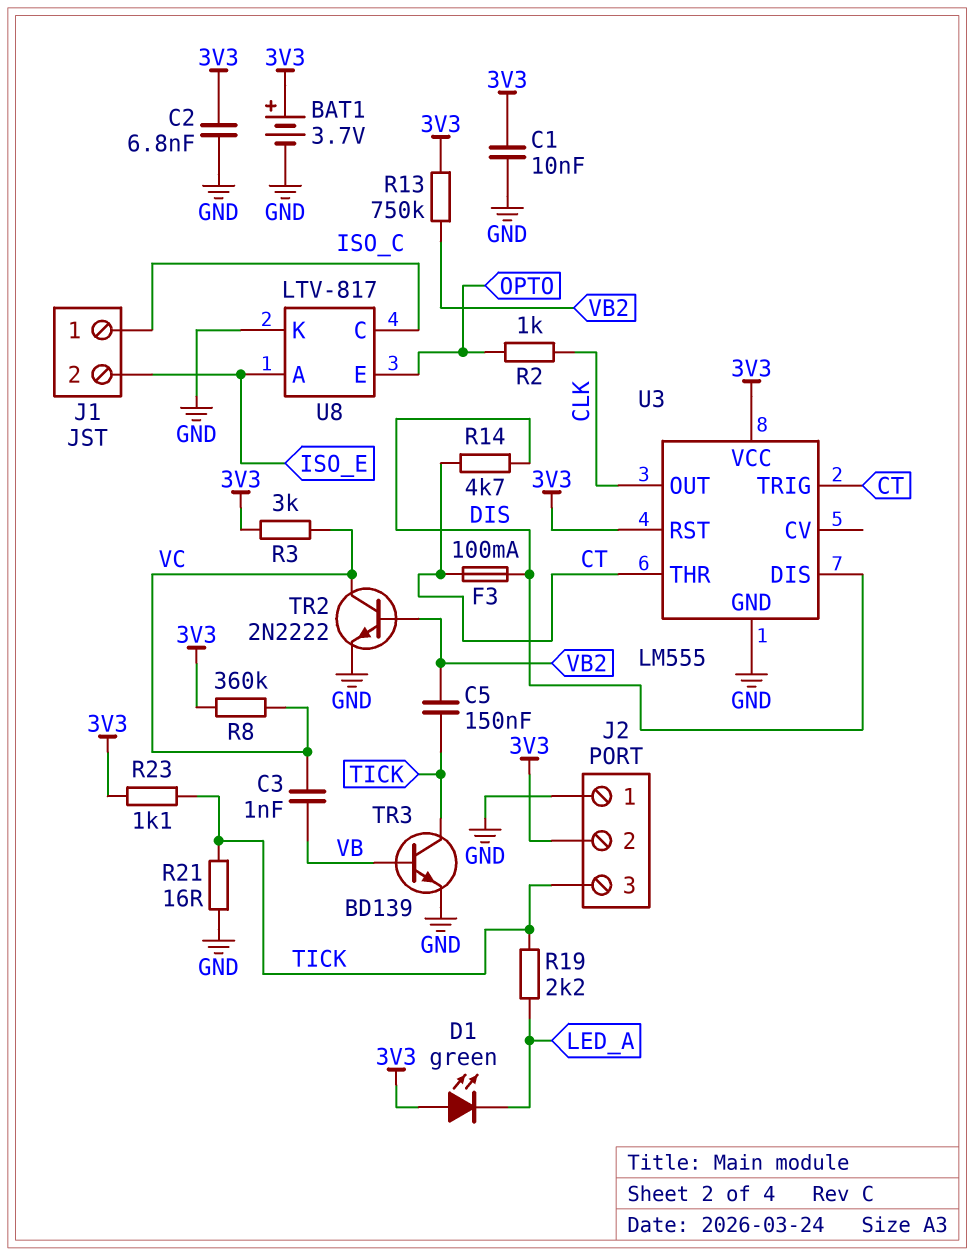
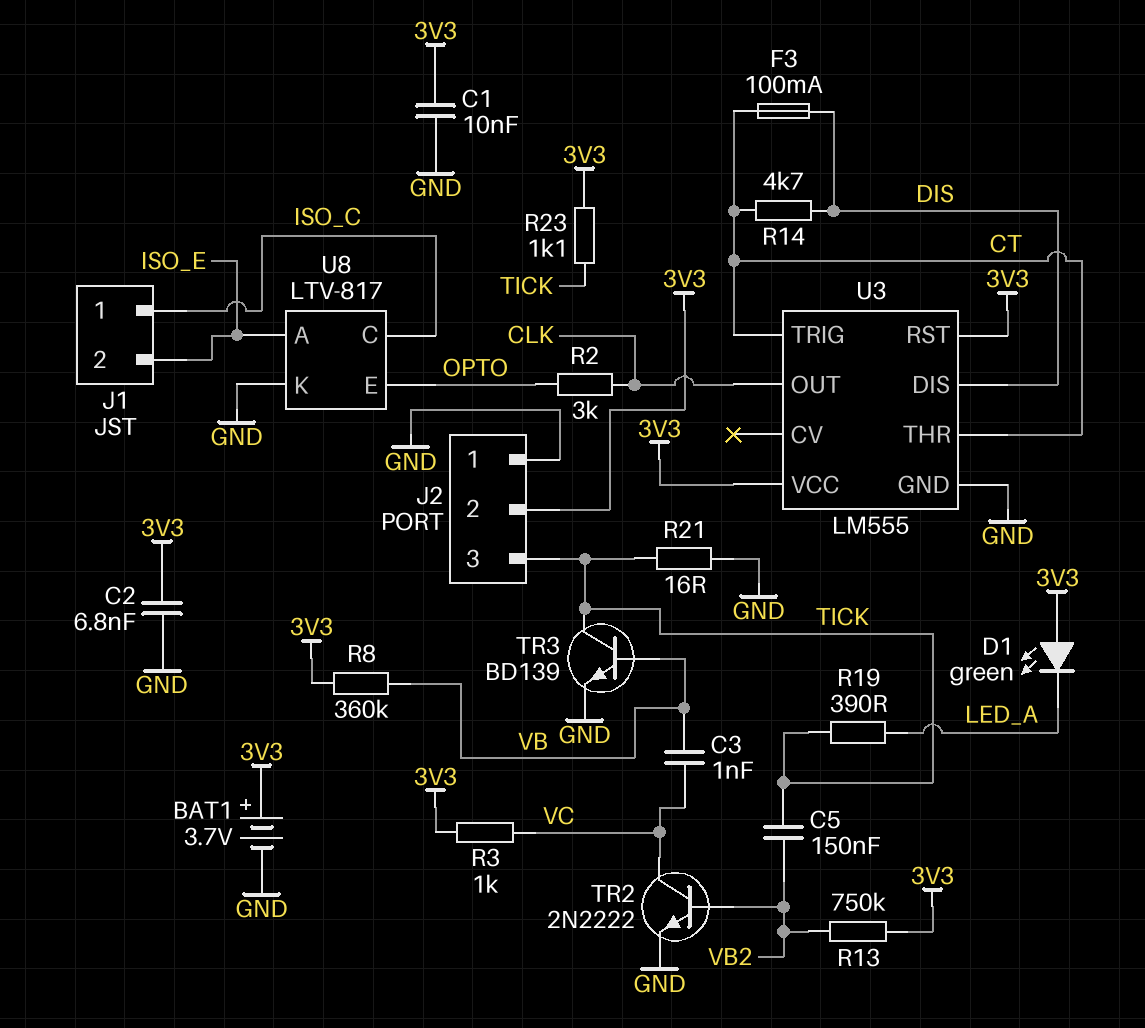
R2: 1k (CLK, OPTO) -> 3k (CLK, OPTO)
R3: 3k (3V3, VC) -> 1k (3V3, VC)
R8: 360k (3V3, VC) -> 360k (3V3, VB)
R19: 2.2k (LED_A, TICK) -> 390 (LED_A, TICK)

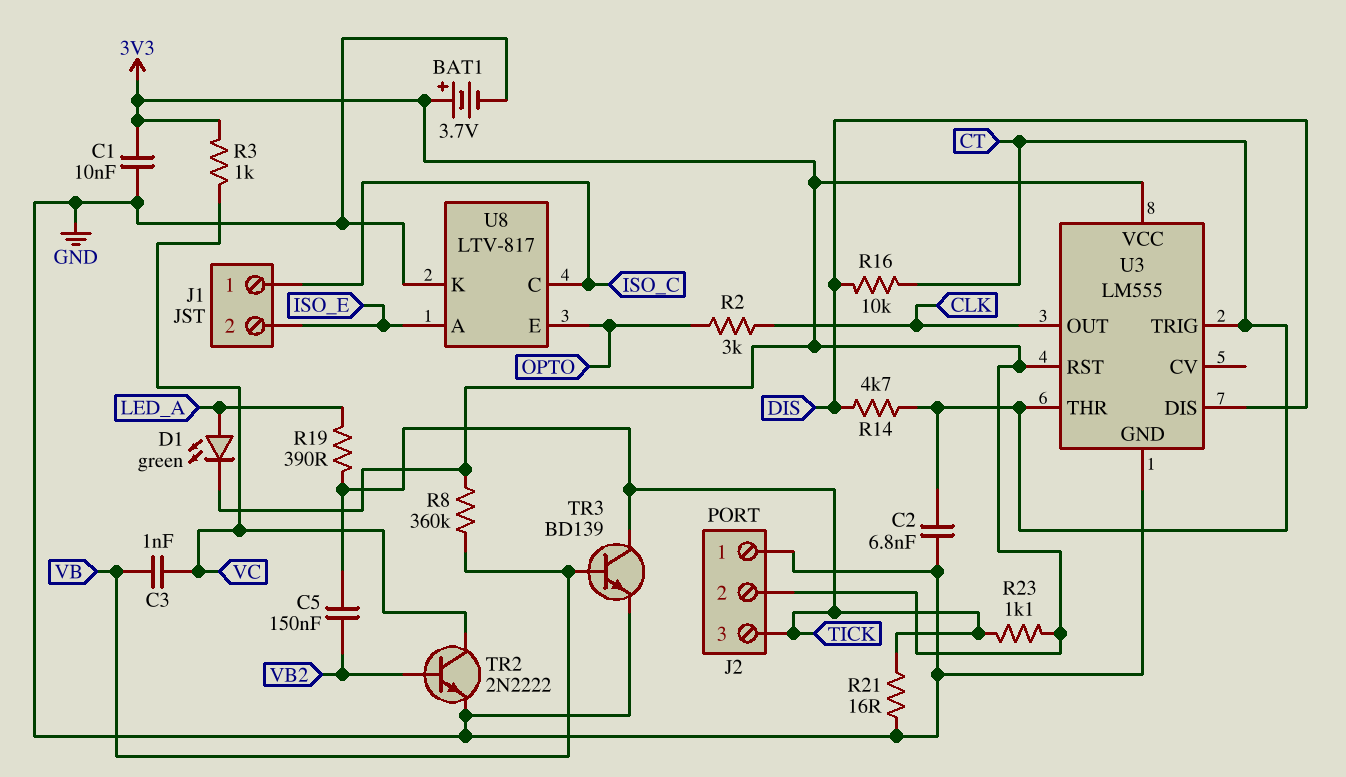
C2: 6.8nF (3V3, GND) -> 6.8nF (CT, GND)
D1: LED green (A 3V3, K LED_A) -> LED green (A LED_A, K 3V3)
F3: 100mA (CT, DIS) -> none
R13: 750k (3V3, VB2) -> none
R16: none -> 10k (CT, DIS)

